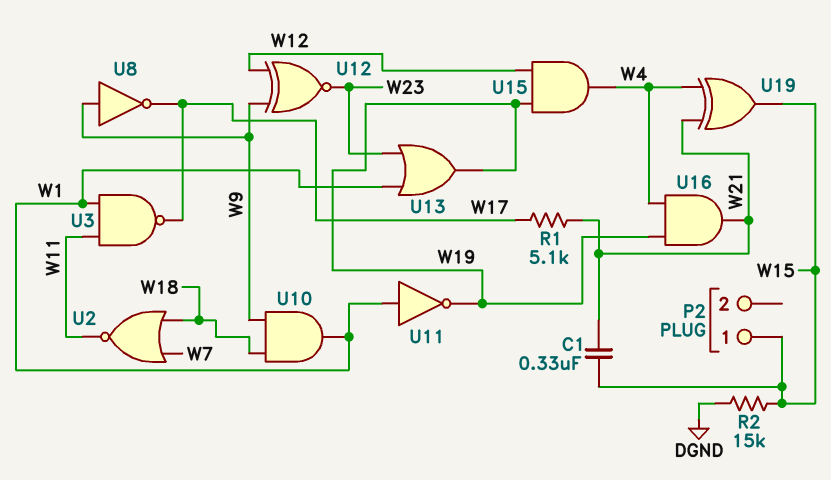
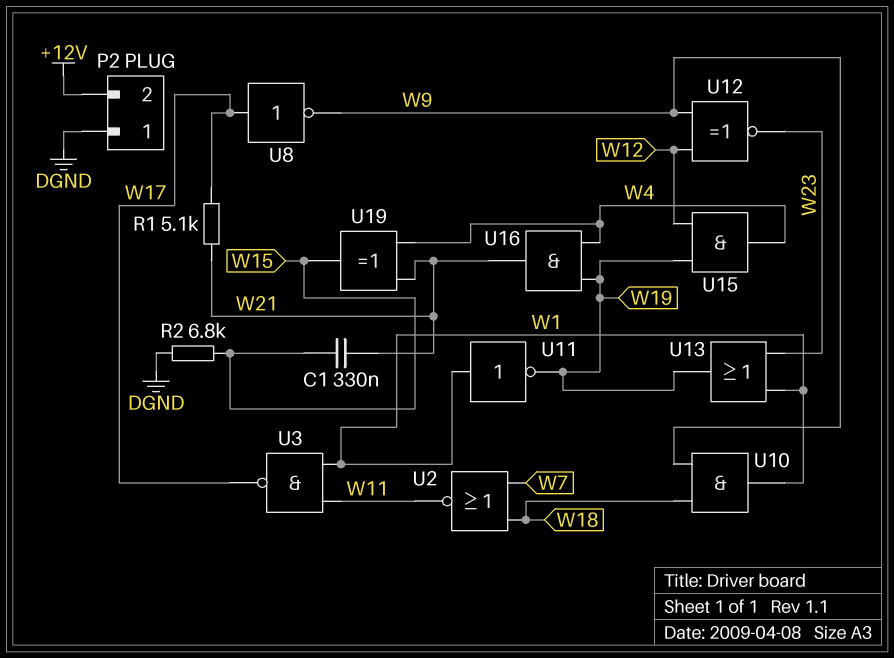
P2 pin 1: W15 -> DGND
P2 pin 2: none -> +12V
R2: 15k (DGND, W15) -> 6.8k (DGND, W15)
U8: NOT (in W9, out W17) -> NOT (in W17, out W9)

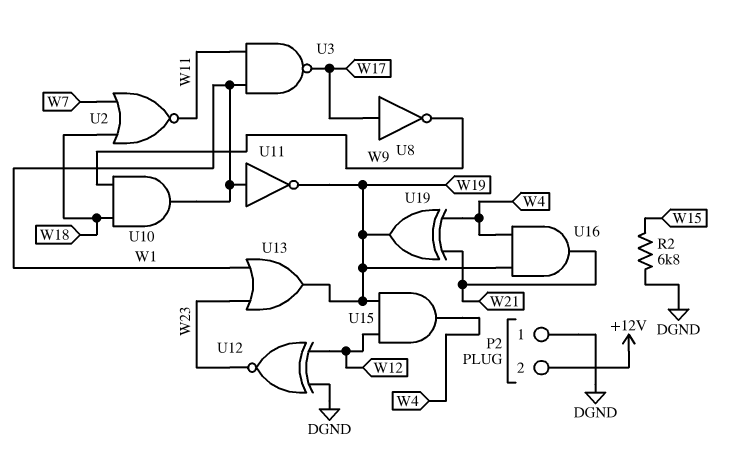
C1: 330nF (W15, W21) -> none
R1: 5.1k (W17, W21) -> none
U12: XNOR (in W9, in W12, out W23) -> XNOR (in DGND, in W12, out W23)
U19: XOR (in W4, in W21, out W15) -> XOR (in W4, in W21, out W19)

